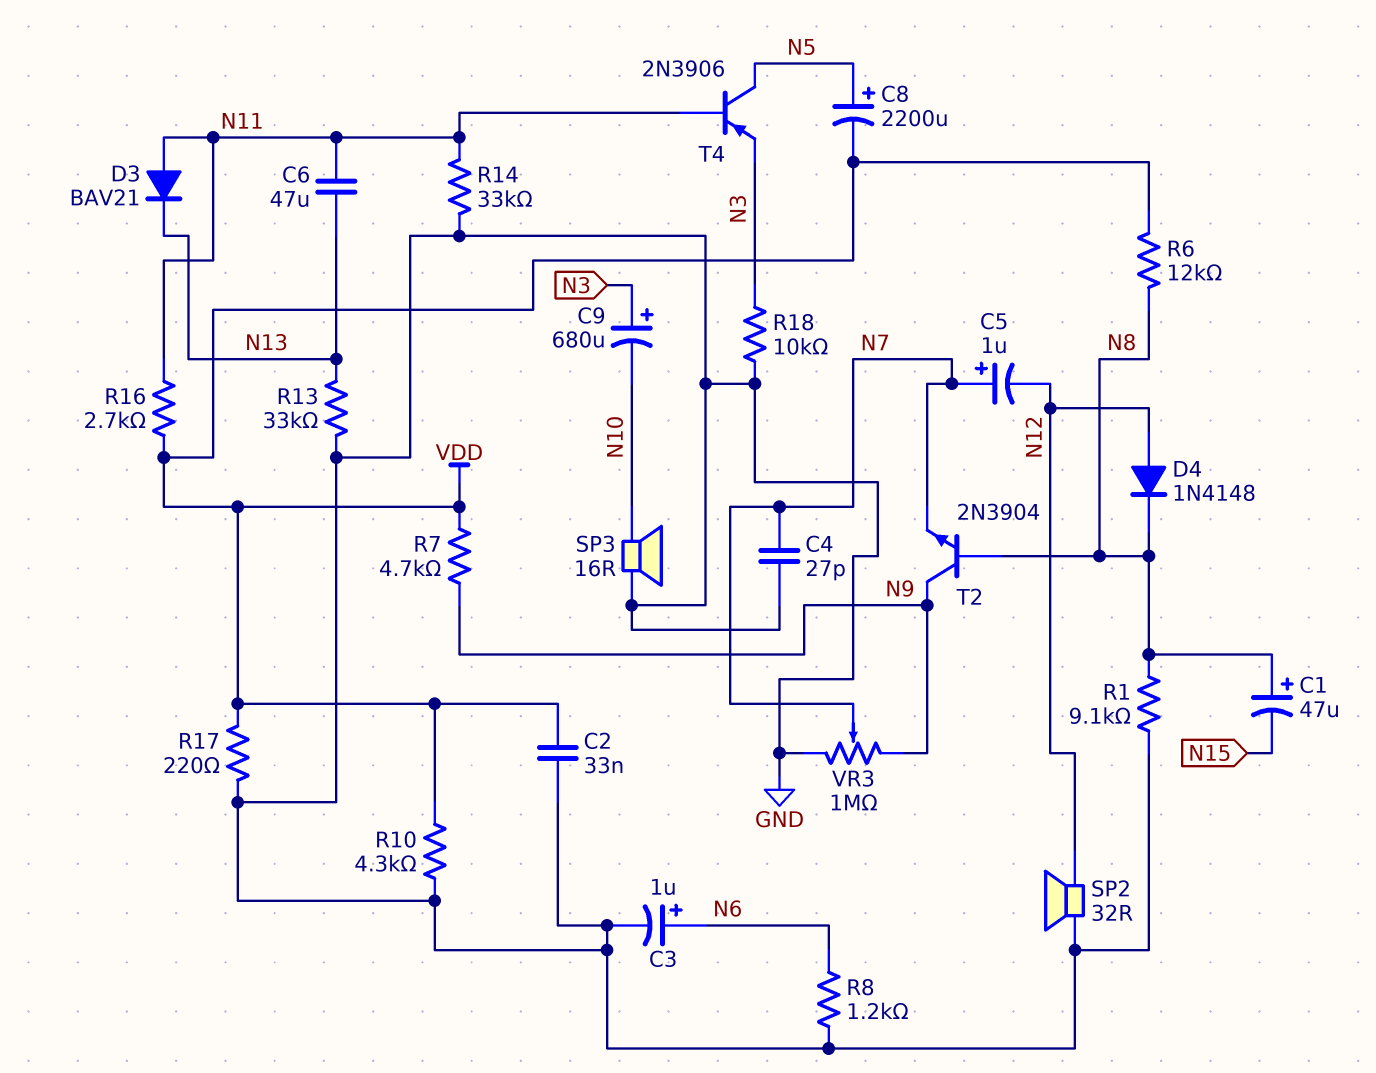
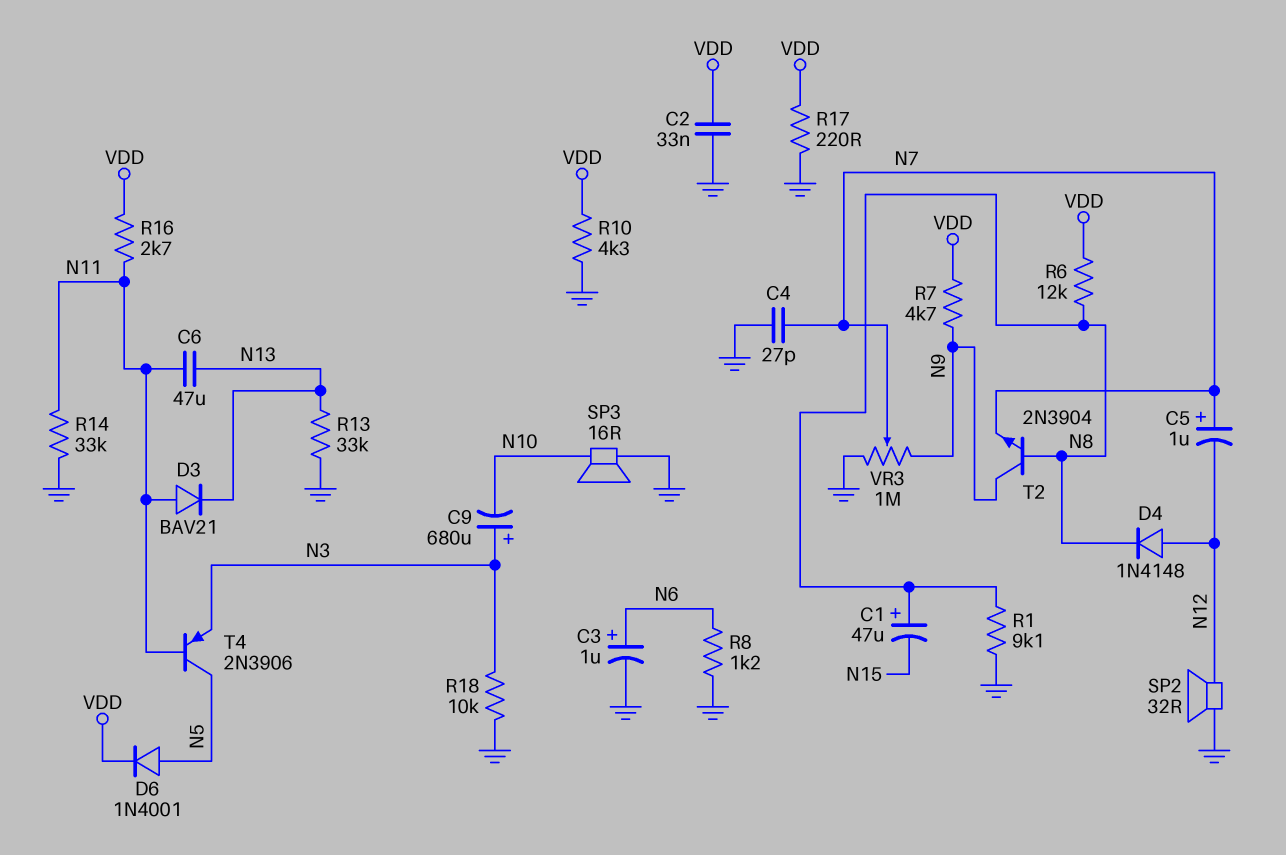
C8: 2200uF (plus N5, minus VDD) -> none
D6: none -> diode 1N4001 (A N5, K VDD)

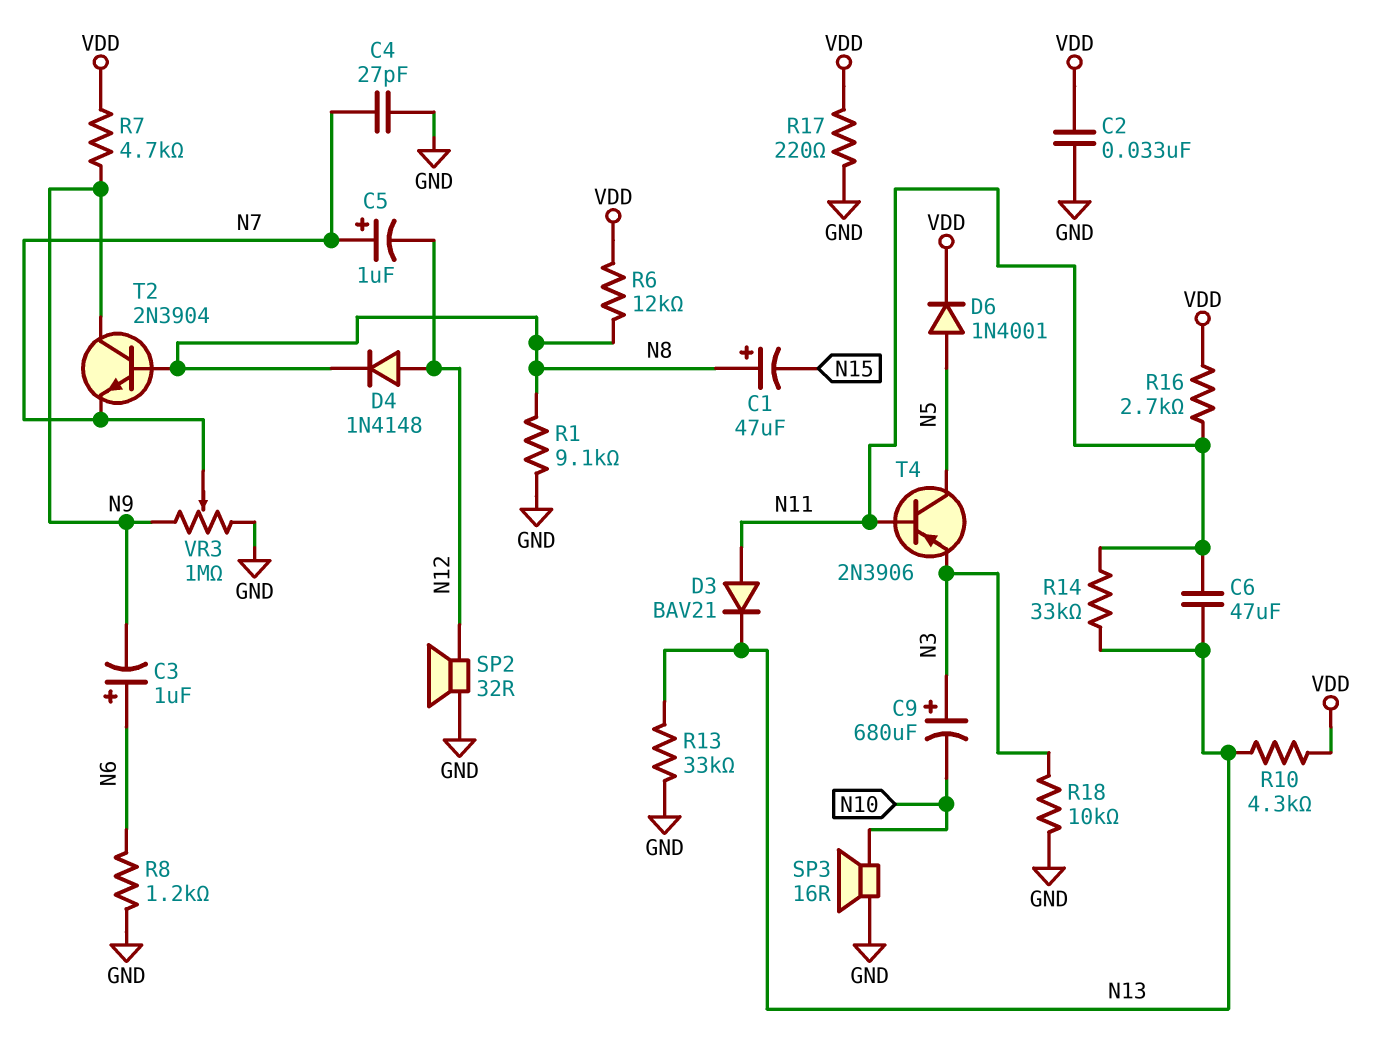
C3: 1uF (plus N6, minus GND) -> 1uF (plus N6, minus N9)
R10: 4.3k (GND, VDD) -> 4.3k (N13, VDD)
R14: 33k (GND, N11) -> 33k (N11, N13)

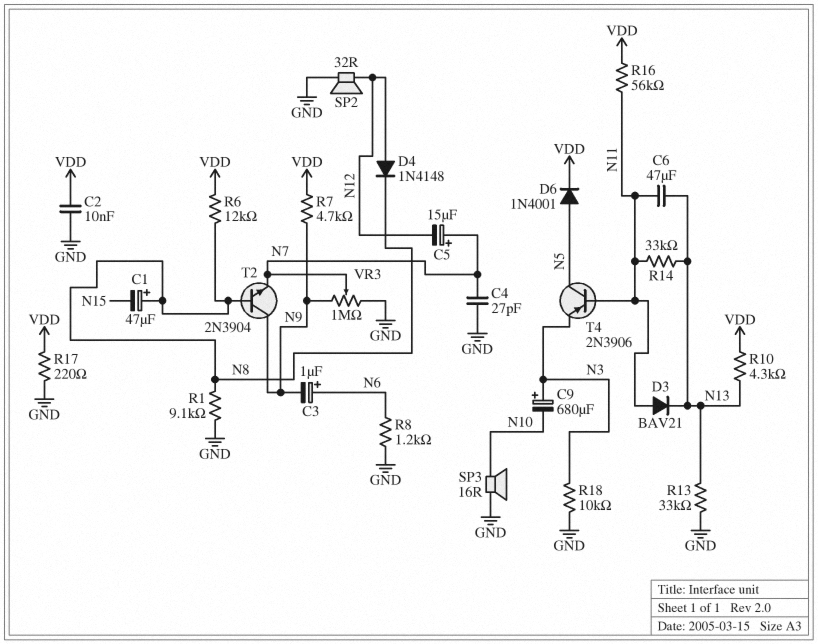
C2: 33nF (GND, VDD) -> 10nF (GND, VDD)
C5: 1uF (plus N7, minus N12) -> 15uF (plus N7, minus N12)
R16: 2.7k (N11, VDD) -> 56k (N11, VDD)

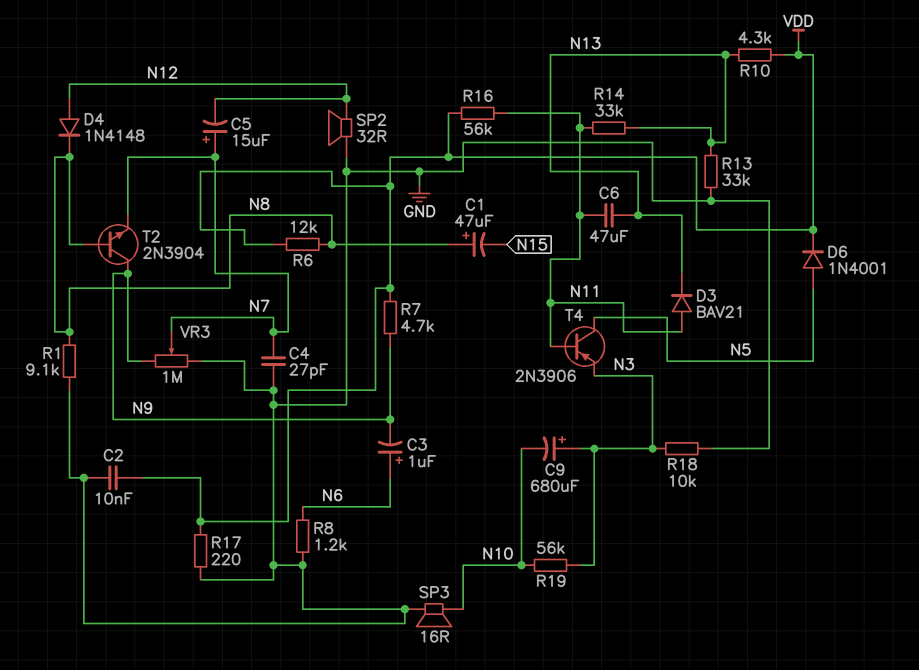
R19: none -> 56k (N3, N10)

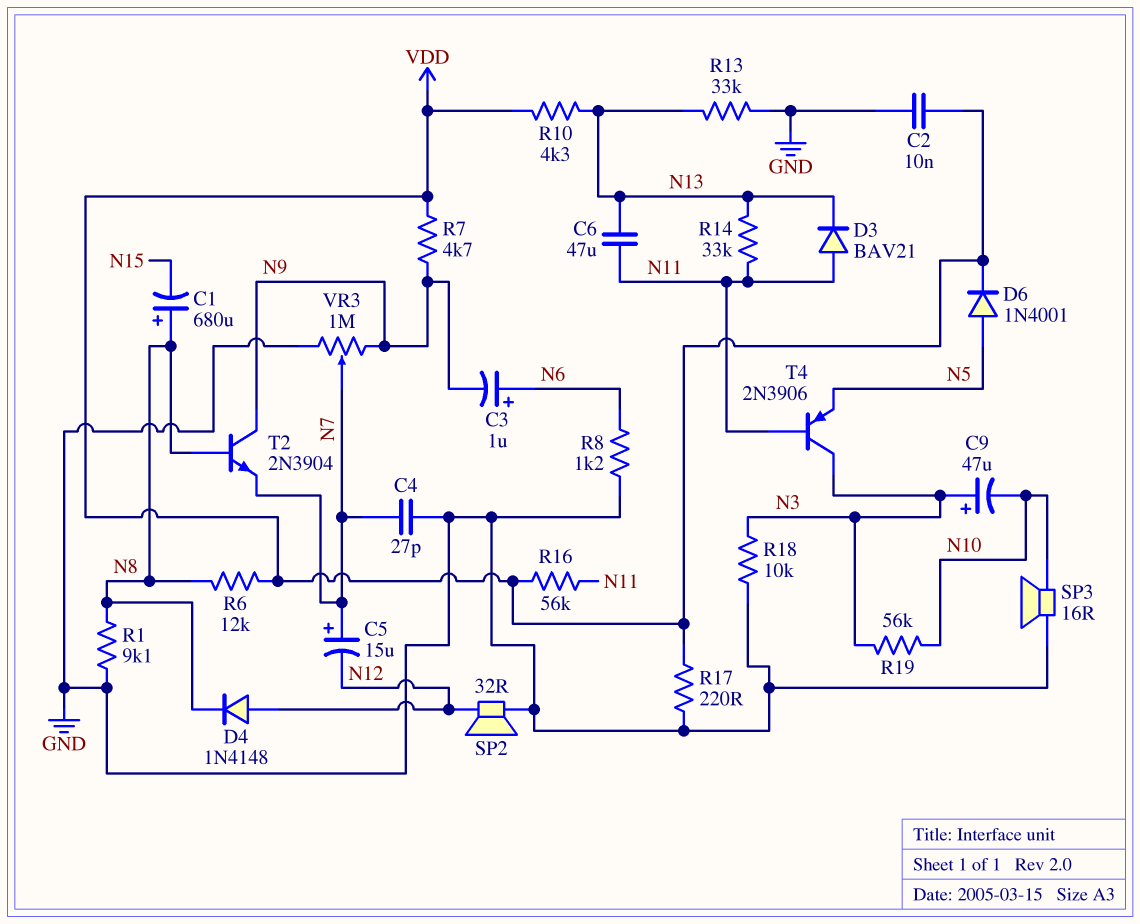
C1: 47uF (plus N8, minus N15) -> 680uF (plus N8, minus N15)
C9: 680uF (plus N3, minus N10) -> 47uF (plus N3, minus N10)
T4: PNP 2N3906 (B N11, C N5, E N3) -> PNP 2N3906 (B N11, C N3, E N5)

